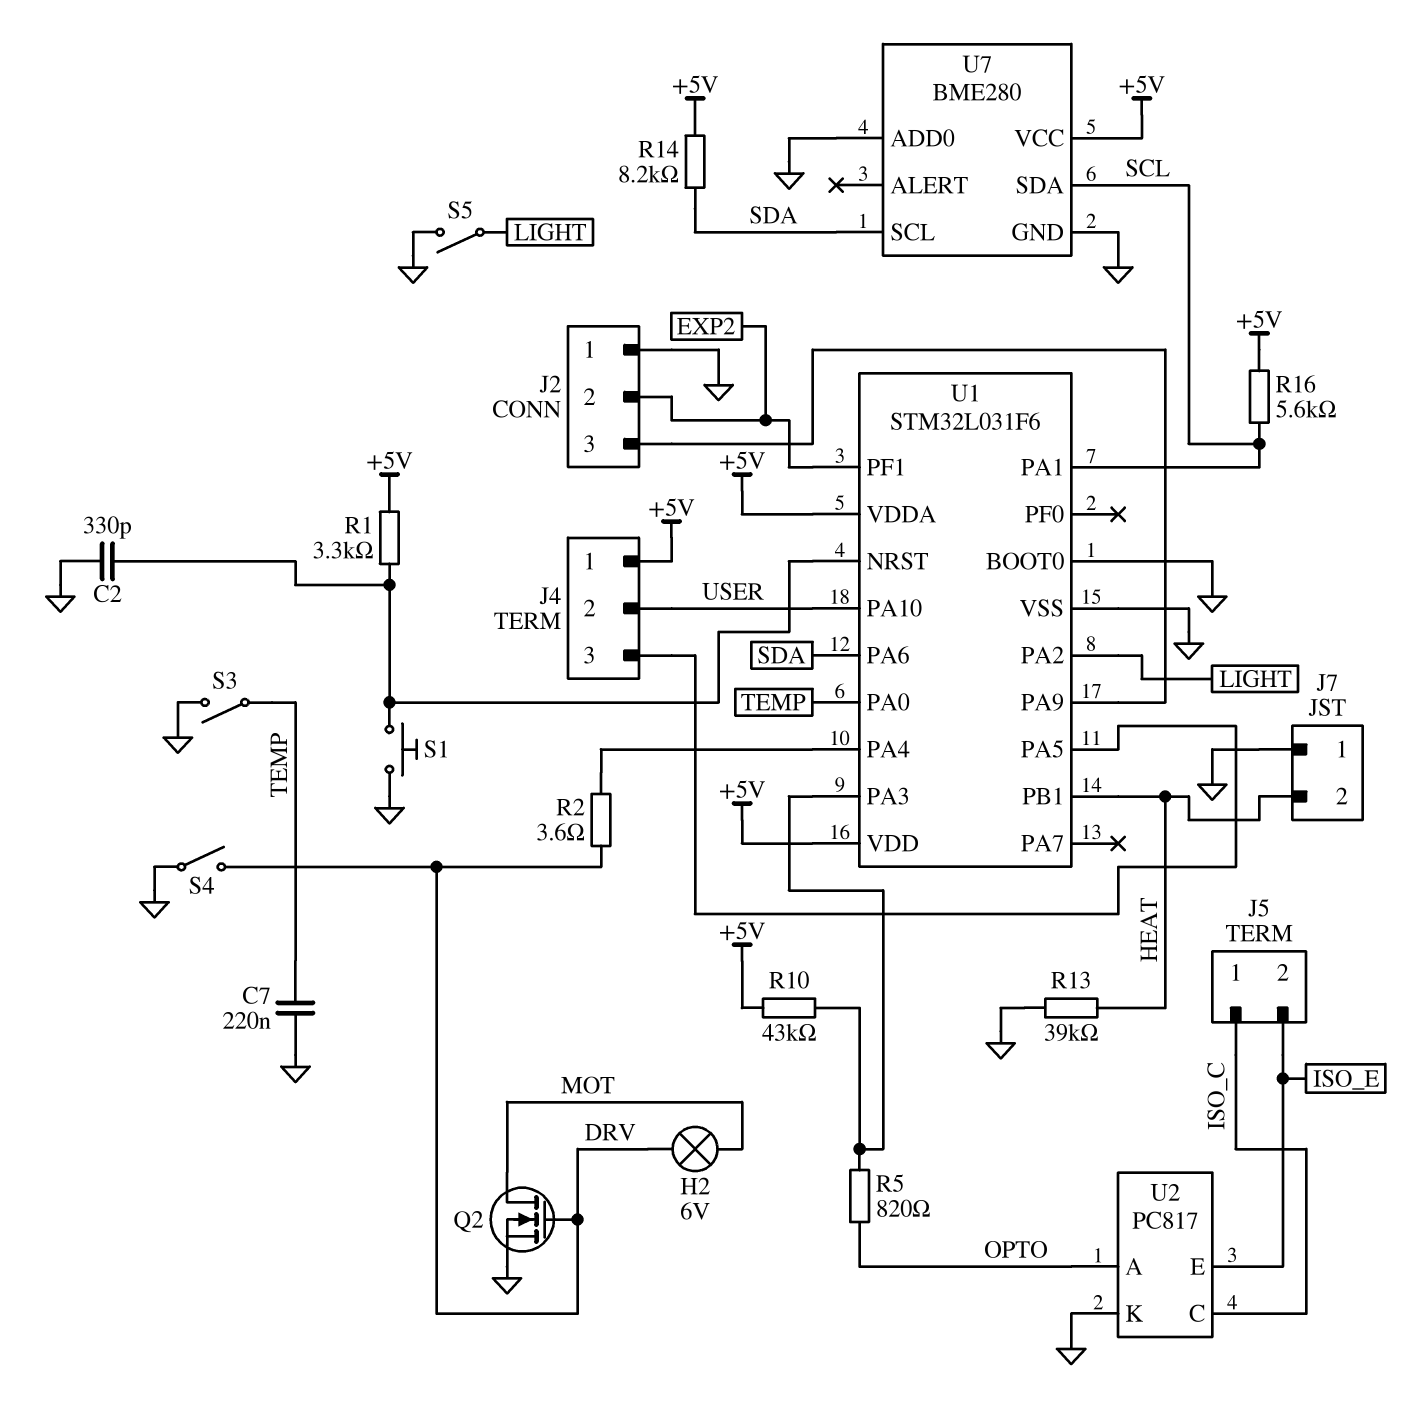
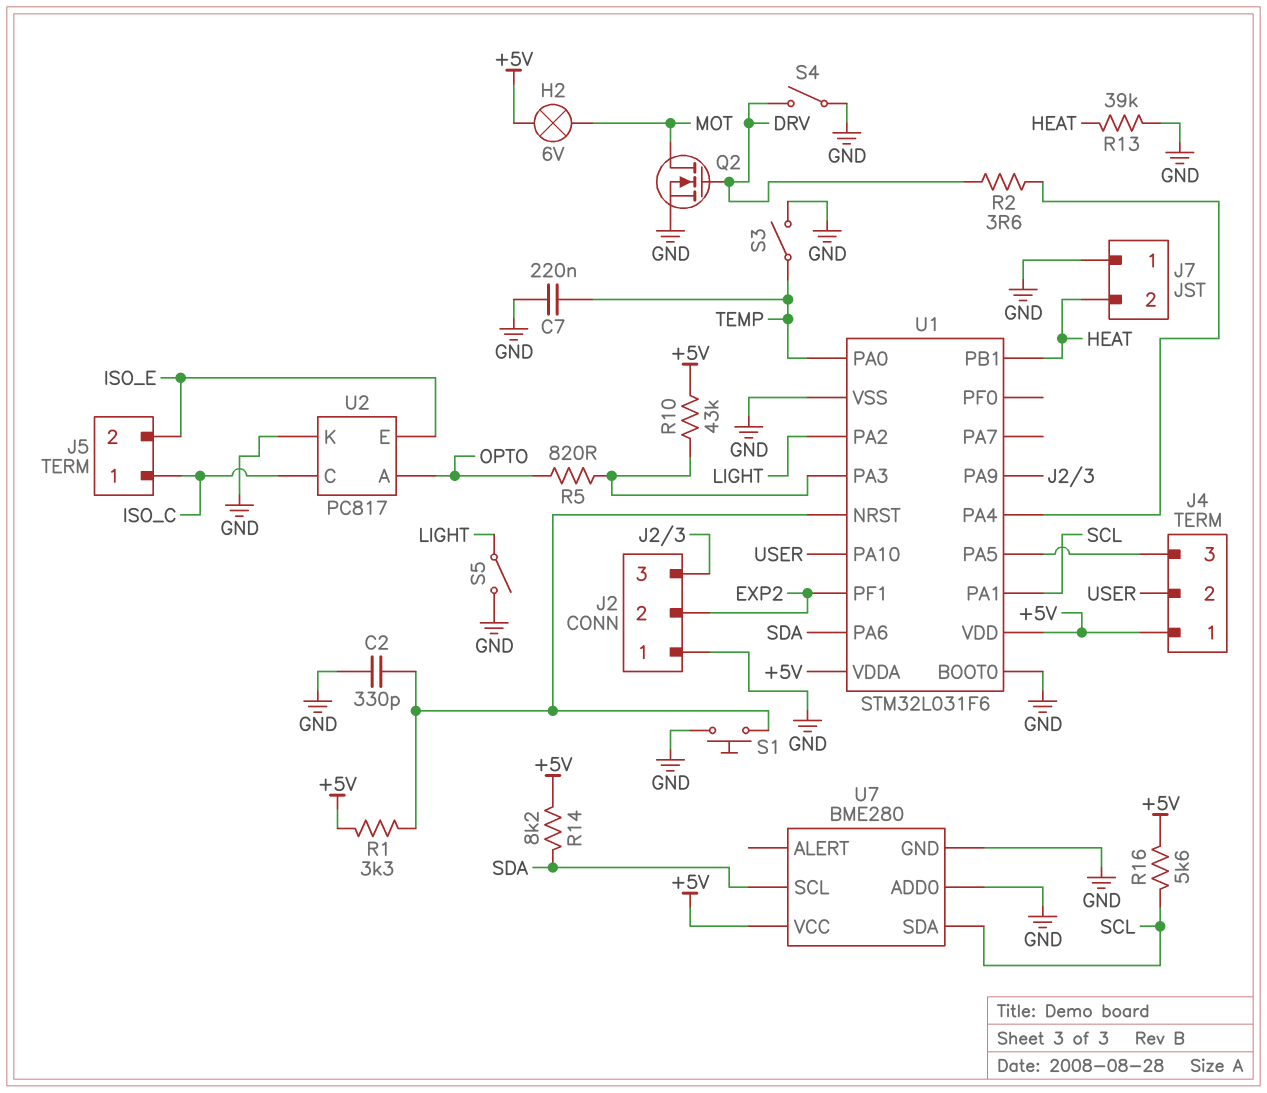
H2: lamp 6V (DRV, MOT) -> lamp 6V (+5V, MOT)

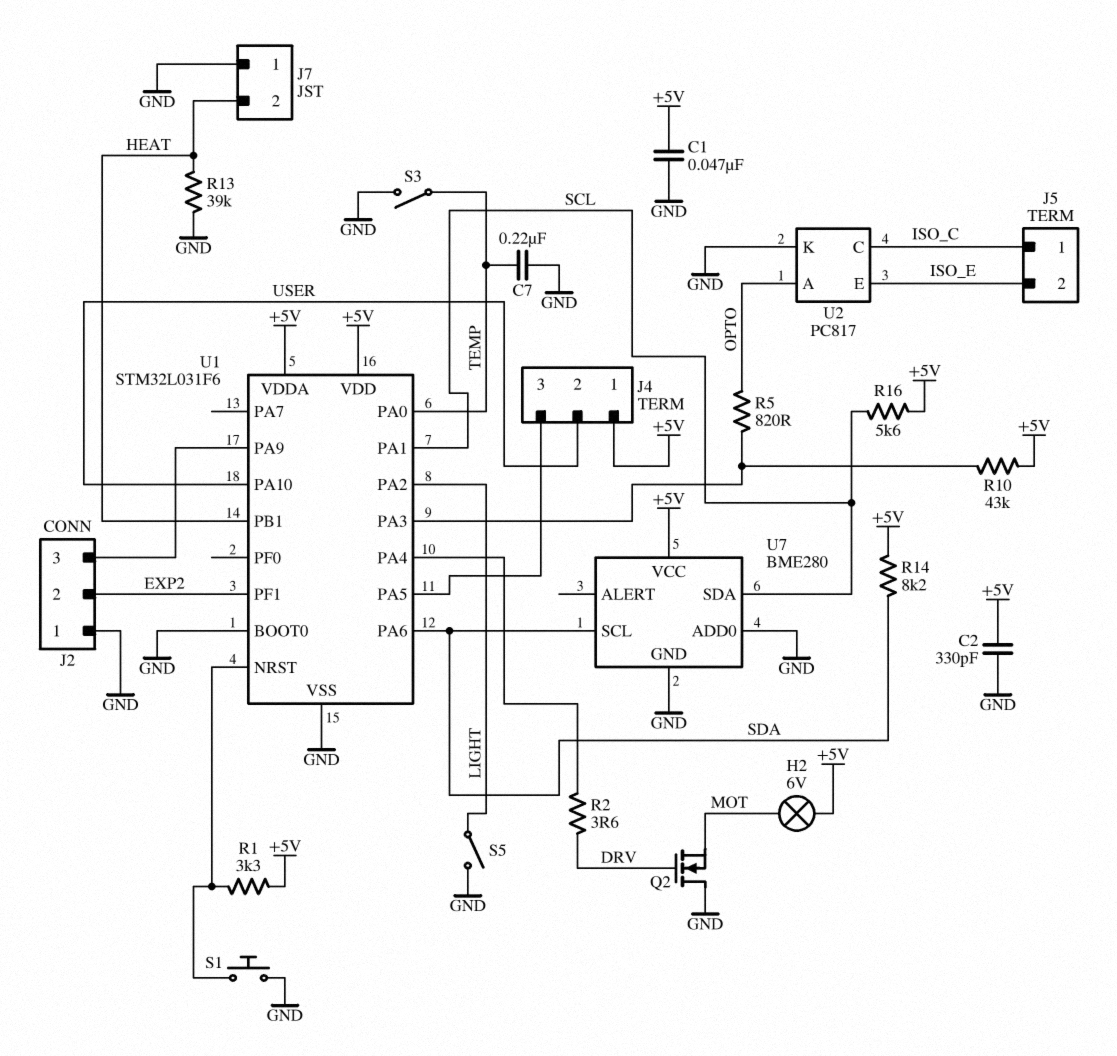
C1: none -> 47nF (+5V, GND)
C2: 330pF (GND, U1/NRST) -> 330pF (+5V, GND)
Q2: NMOS (G DRV, D MOT, S GND) -> NMOS (G DRV, D GND, S MOT)
S4: switch (DRV, GND) -> none

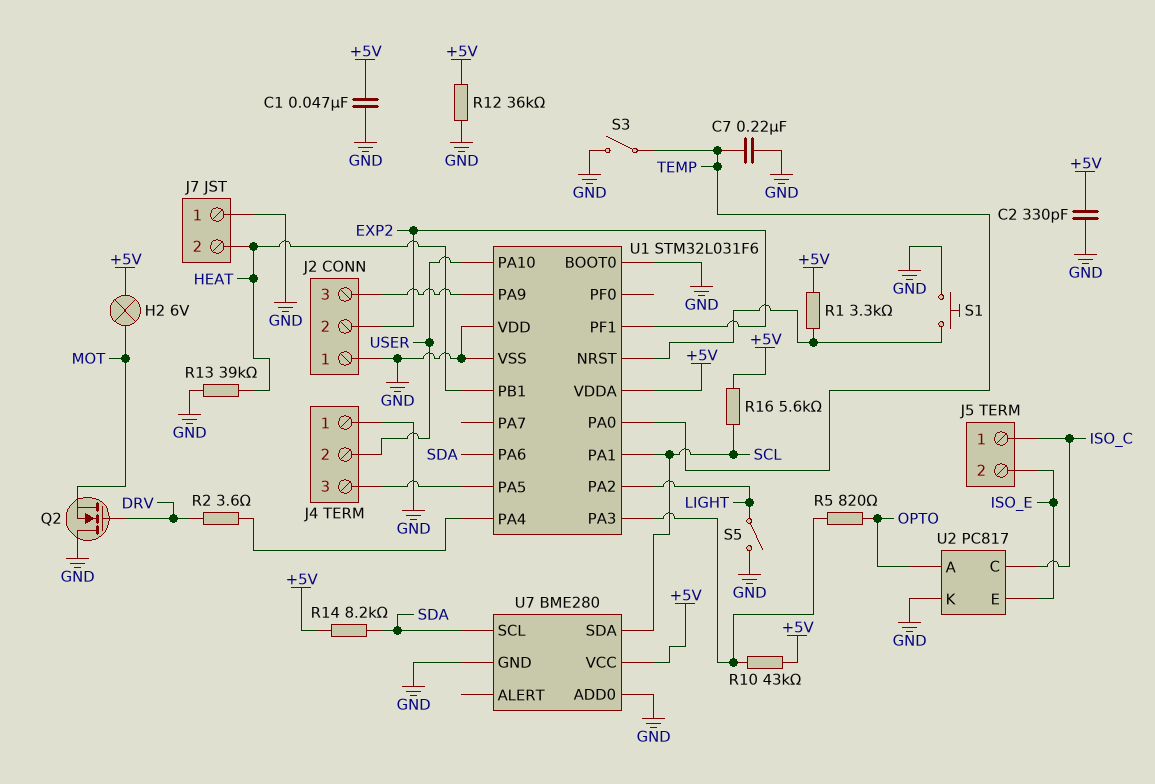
J4 pin 1: +5V -> GND
R12: none -> 36k (+5V, GND)
U1 pin VDD: +5V -> GND

